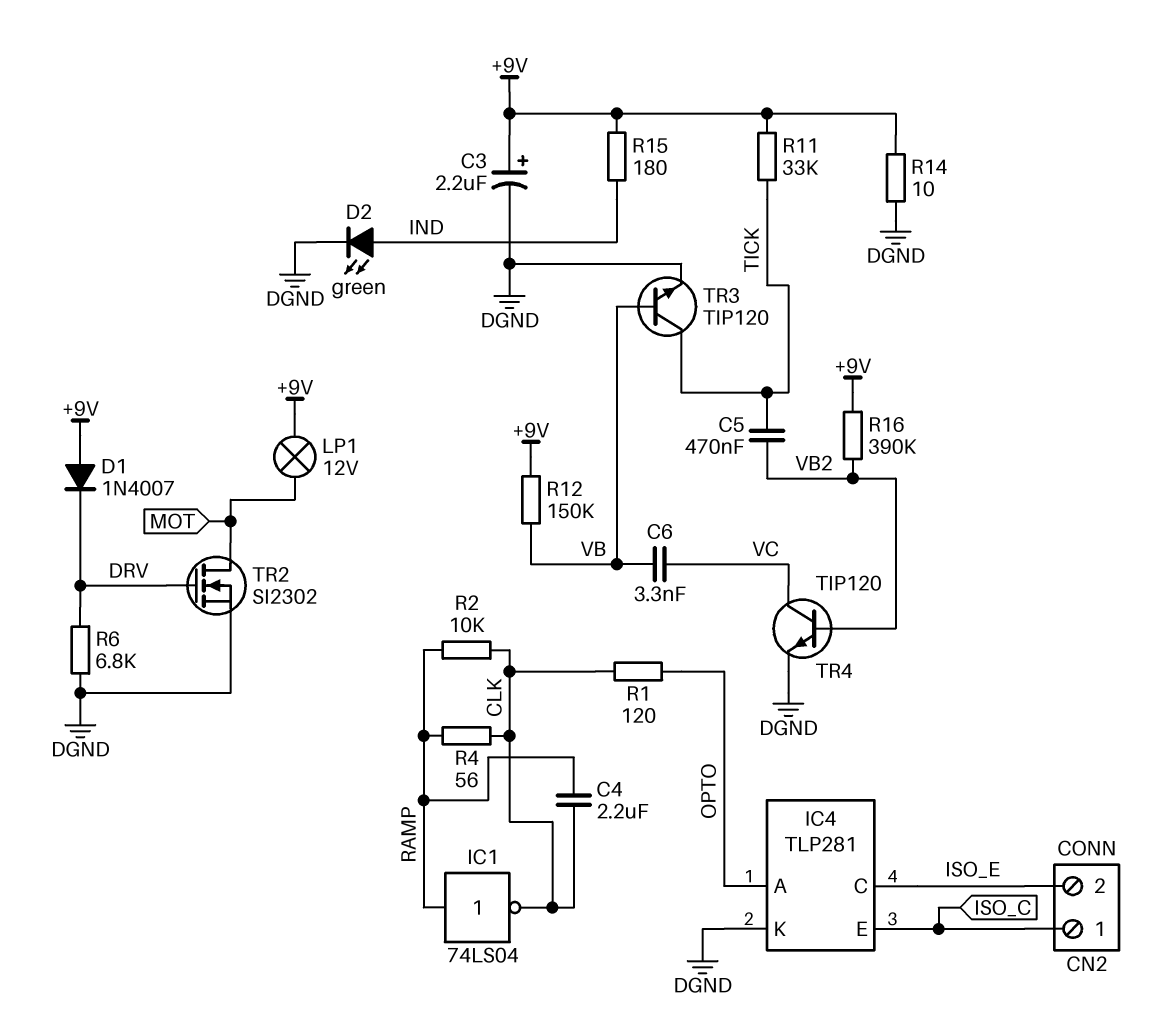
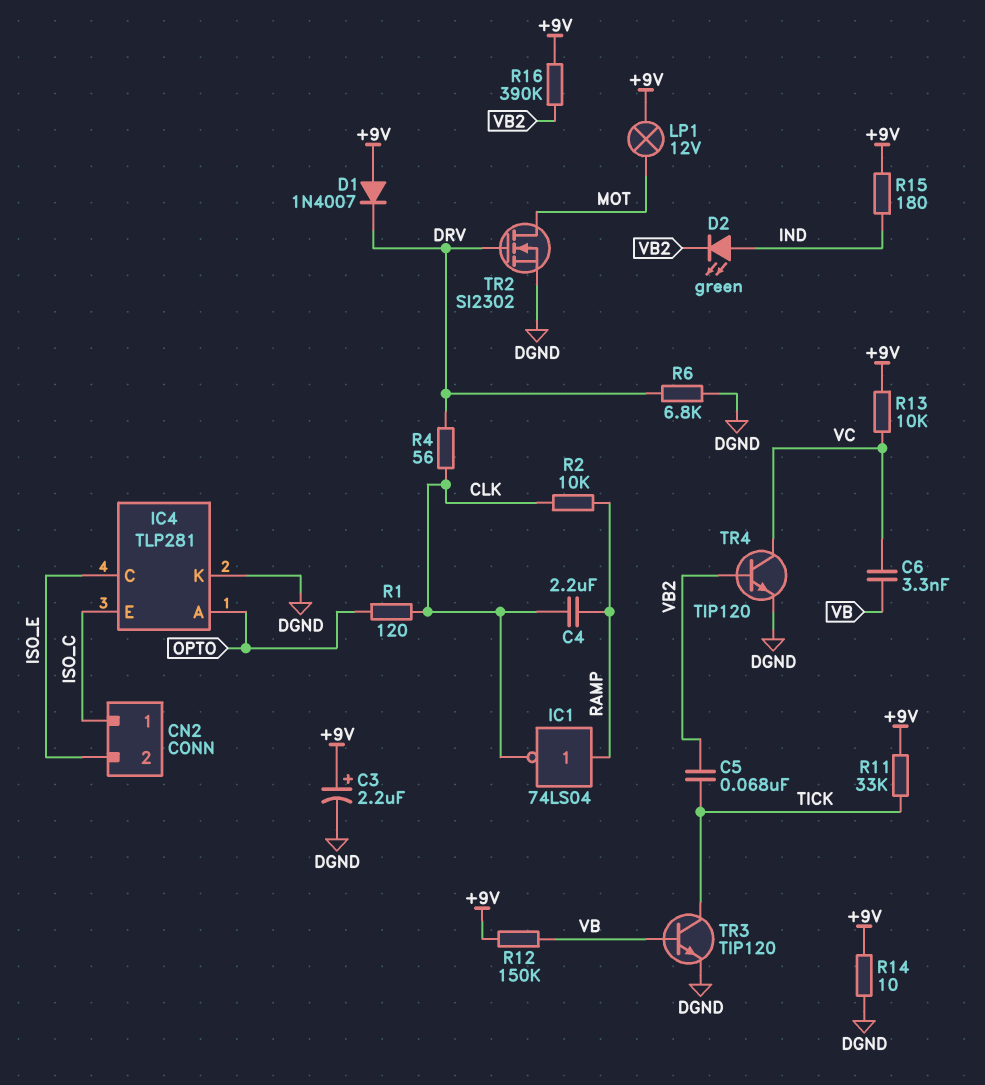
C5: 470nF (TICK, VB2) -> 68nF (TICK, VB2)
D2: LED green (A IND, K DGND) -> LED green (A IND, K VB2)
R4: 56 (CLK, RAMP) -> 56 (CLK, DRV)
R13: none -> 10k (+9V, VC)

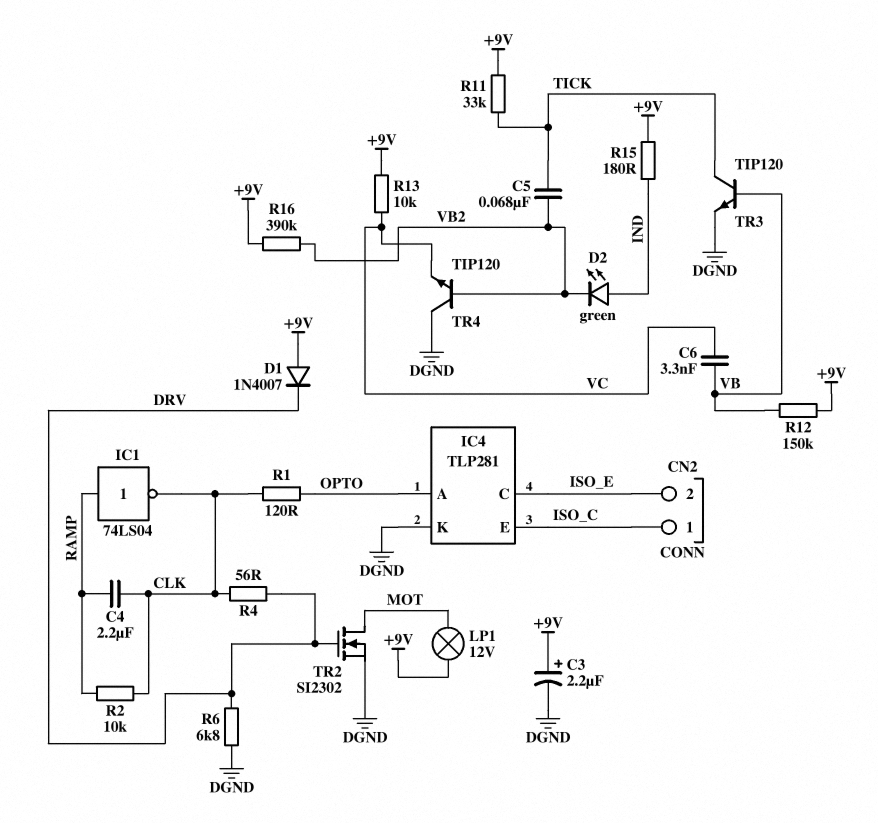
R14: 10 (+9V, DGND) -> none
TR4: NPN TIP120 (B VB2, C VC, E DGND) -> NPN TIP120 (B VB2, C DGND, E VC)

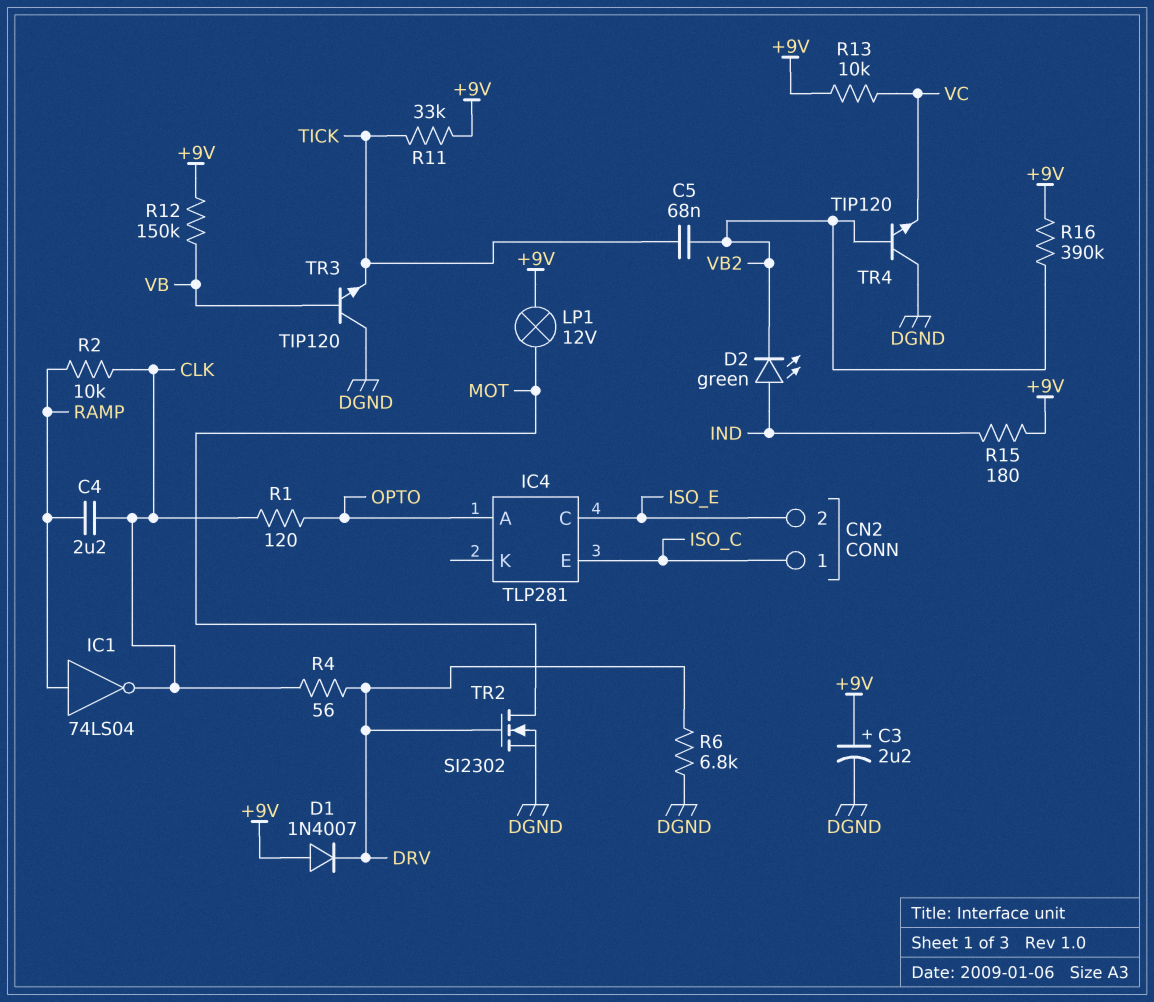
C6: 3.3nF (VB, VC) -> none
IC4 pin K: DGND -> none
TR3: NPN TIP120 (B VB, C TICK, E DGND) -> NPN TIP120 (B VB, C DGND, E TICK)

